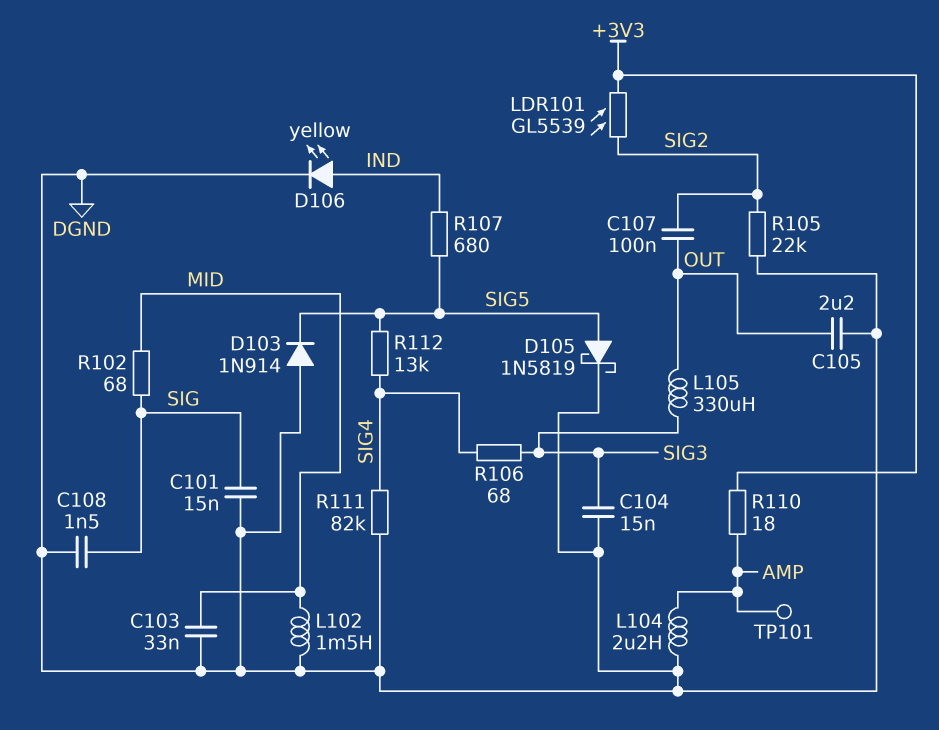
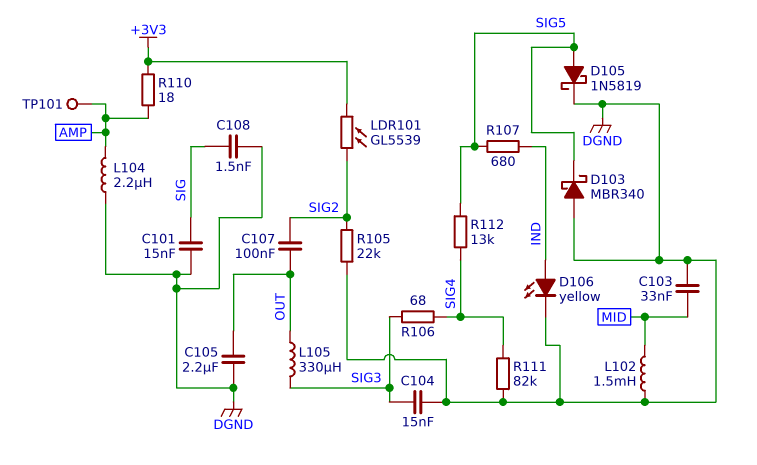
D103: diode 1N914 (A DGND, K SIG5) -> schottky MBR340 (A DGND, K SIG5)
R102: 68 (MID, SIG) -> none

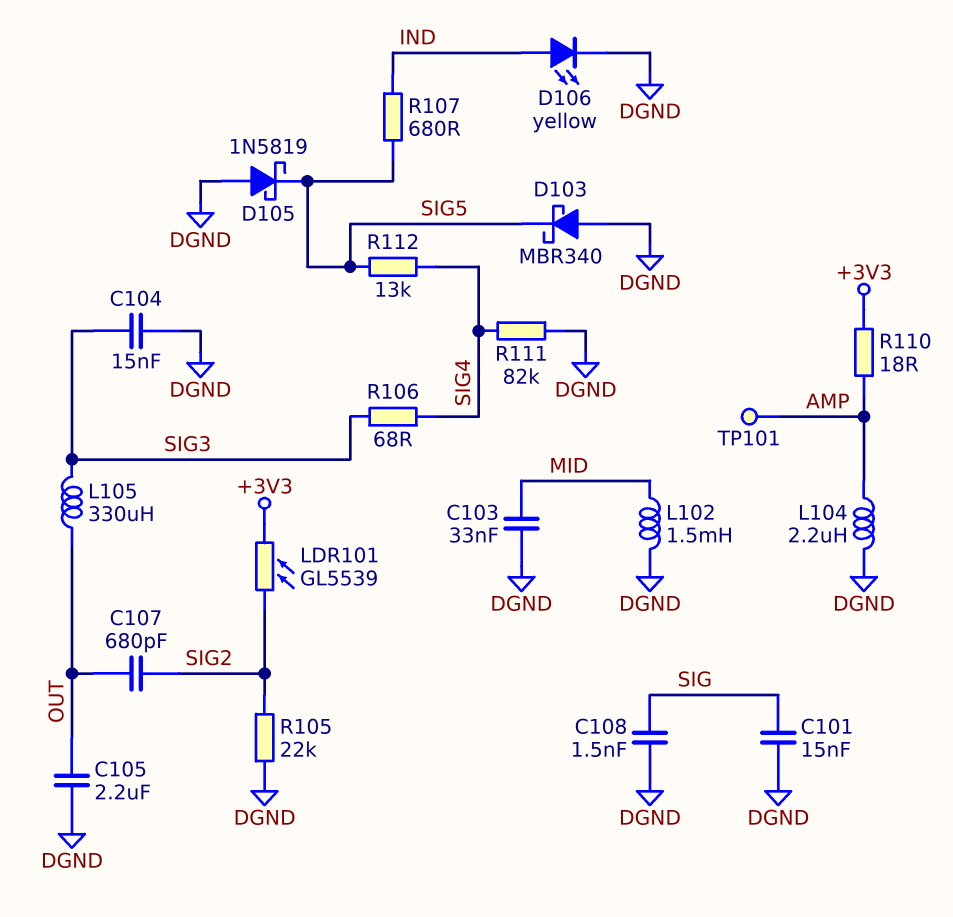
C107: 100nF (OUT, SIG2) -> 680pF (OUT, SIG2)
D105: schottky 1N5819 (A SIG5, K DGND) -> schottky 1N5819 (A DGND, K SIG5)

